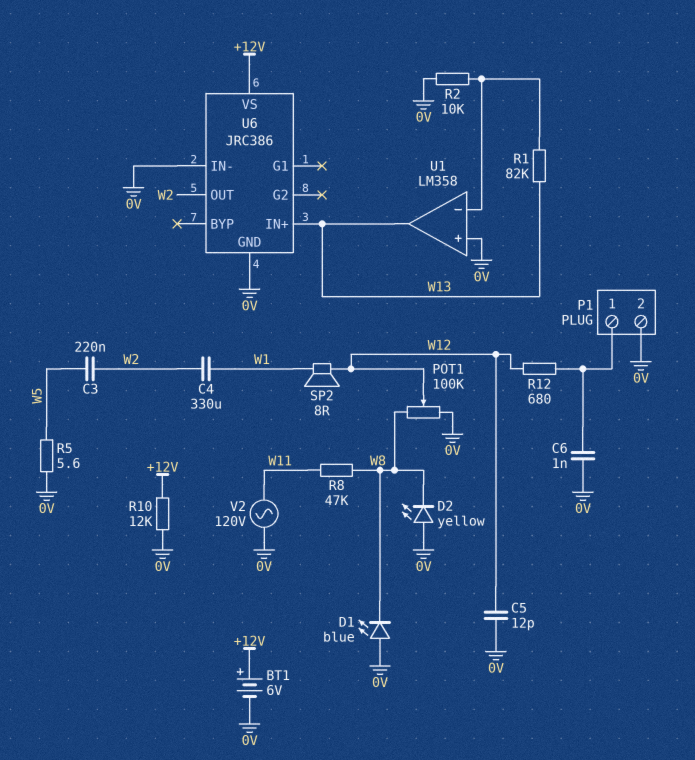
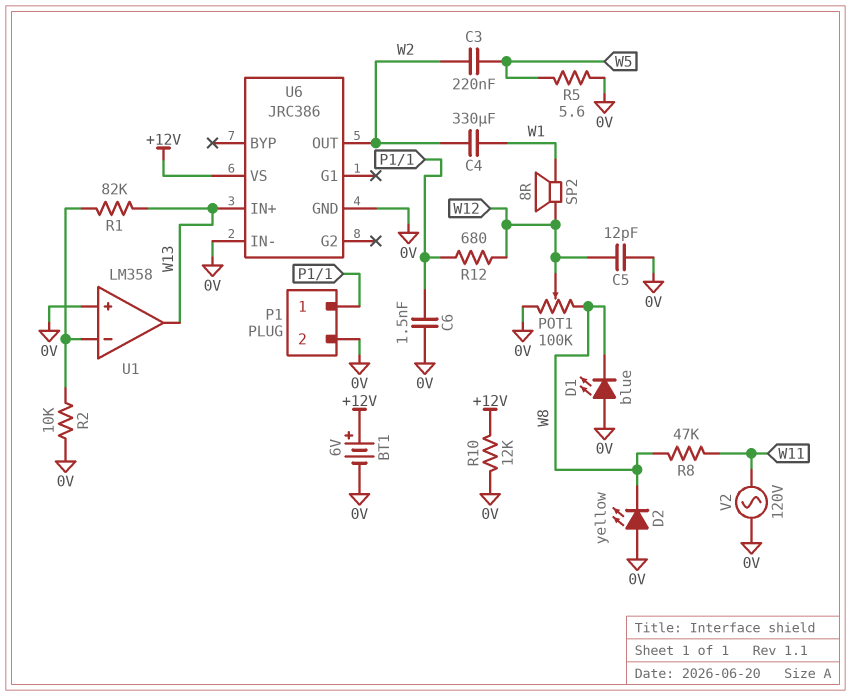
C6: 1nF (0V, P1/1) -> 1.5nF (0V, P1/1)

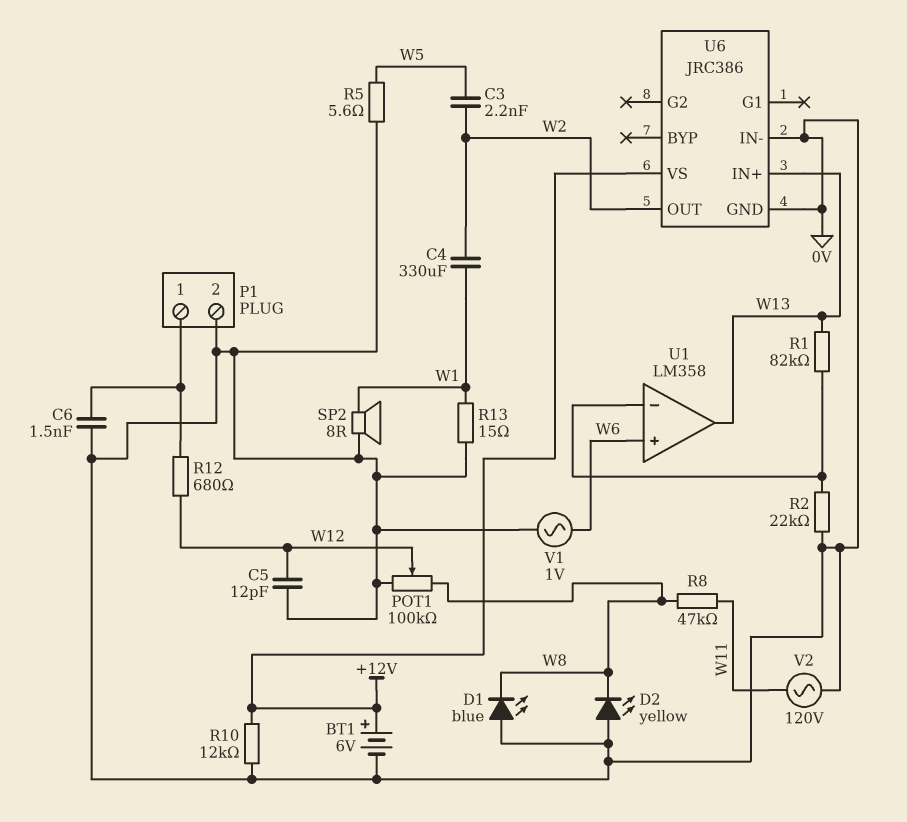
C3: 220nF (W2, W5) -> 2.2nF (W2, W5)
R2: 10k (0V, U1/in-) -> 22k (0V, U1/in-)
R13: none -> 15 (0V, W1)
SP2: speaker 8R (W1, W12) -> speaker 8R (0V, W1)
U1 pin in+: 0V -> W6
V1: none -> AC 1V (0V, W6)

